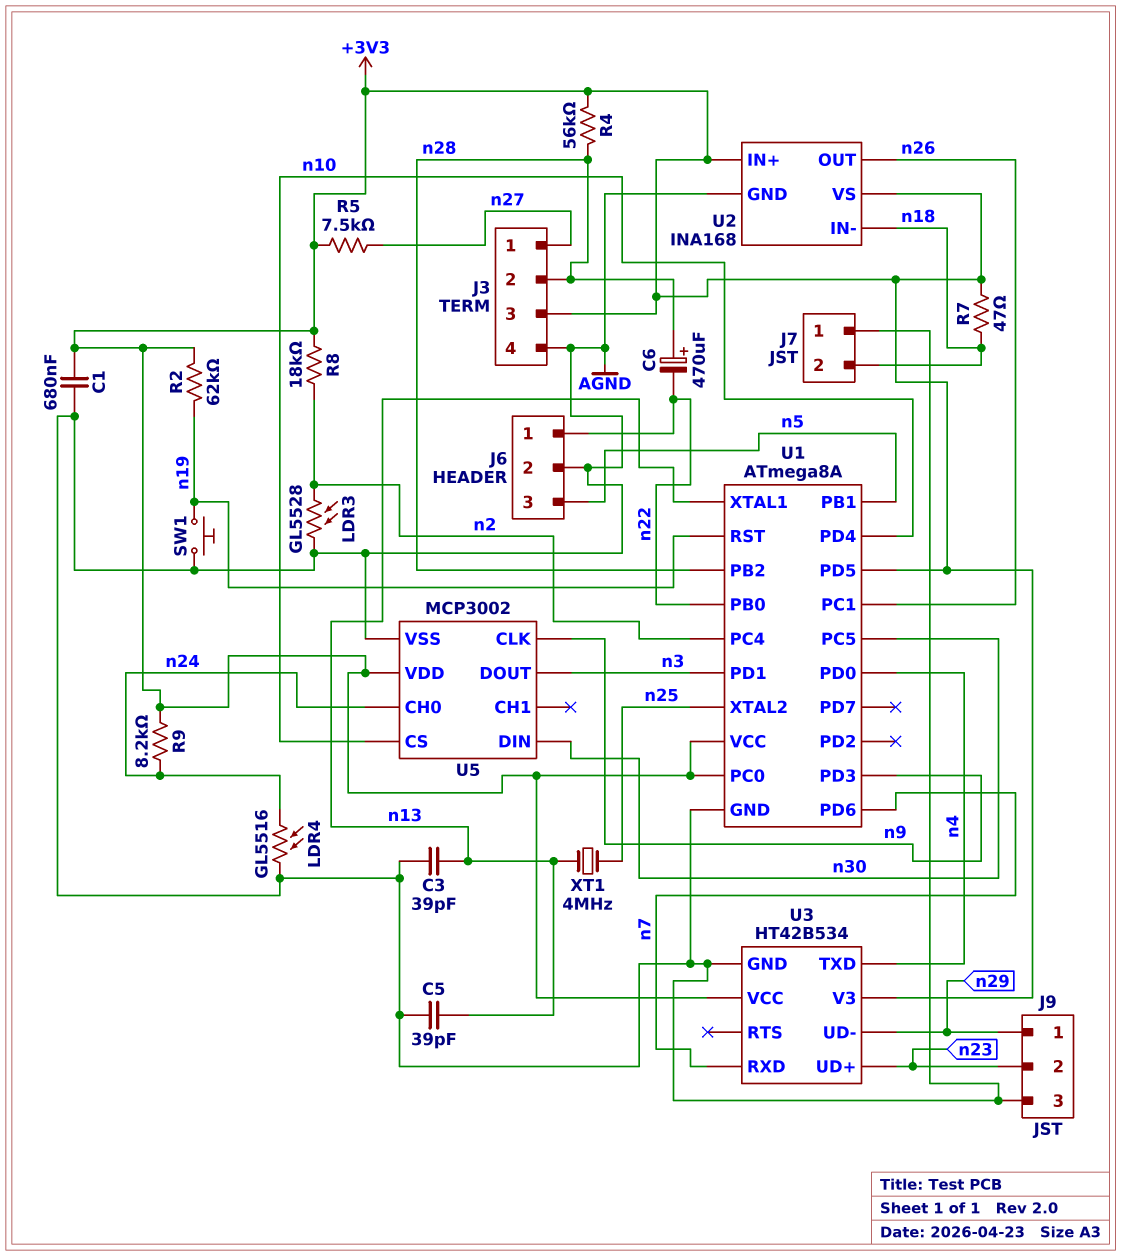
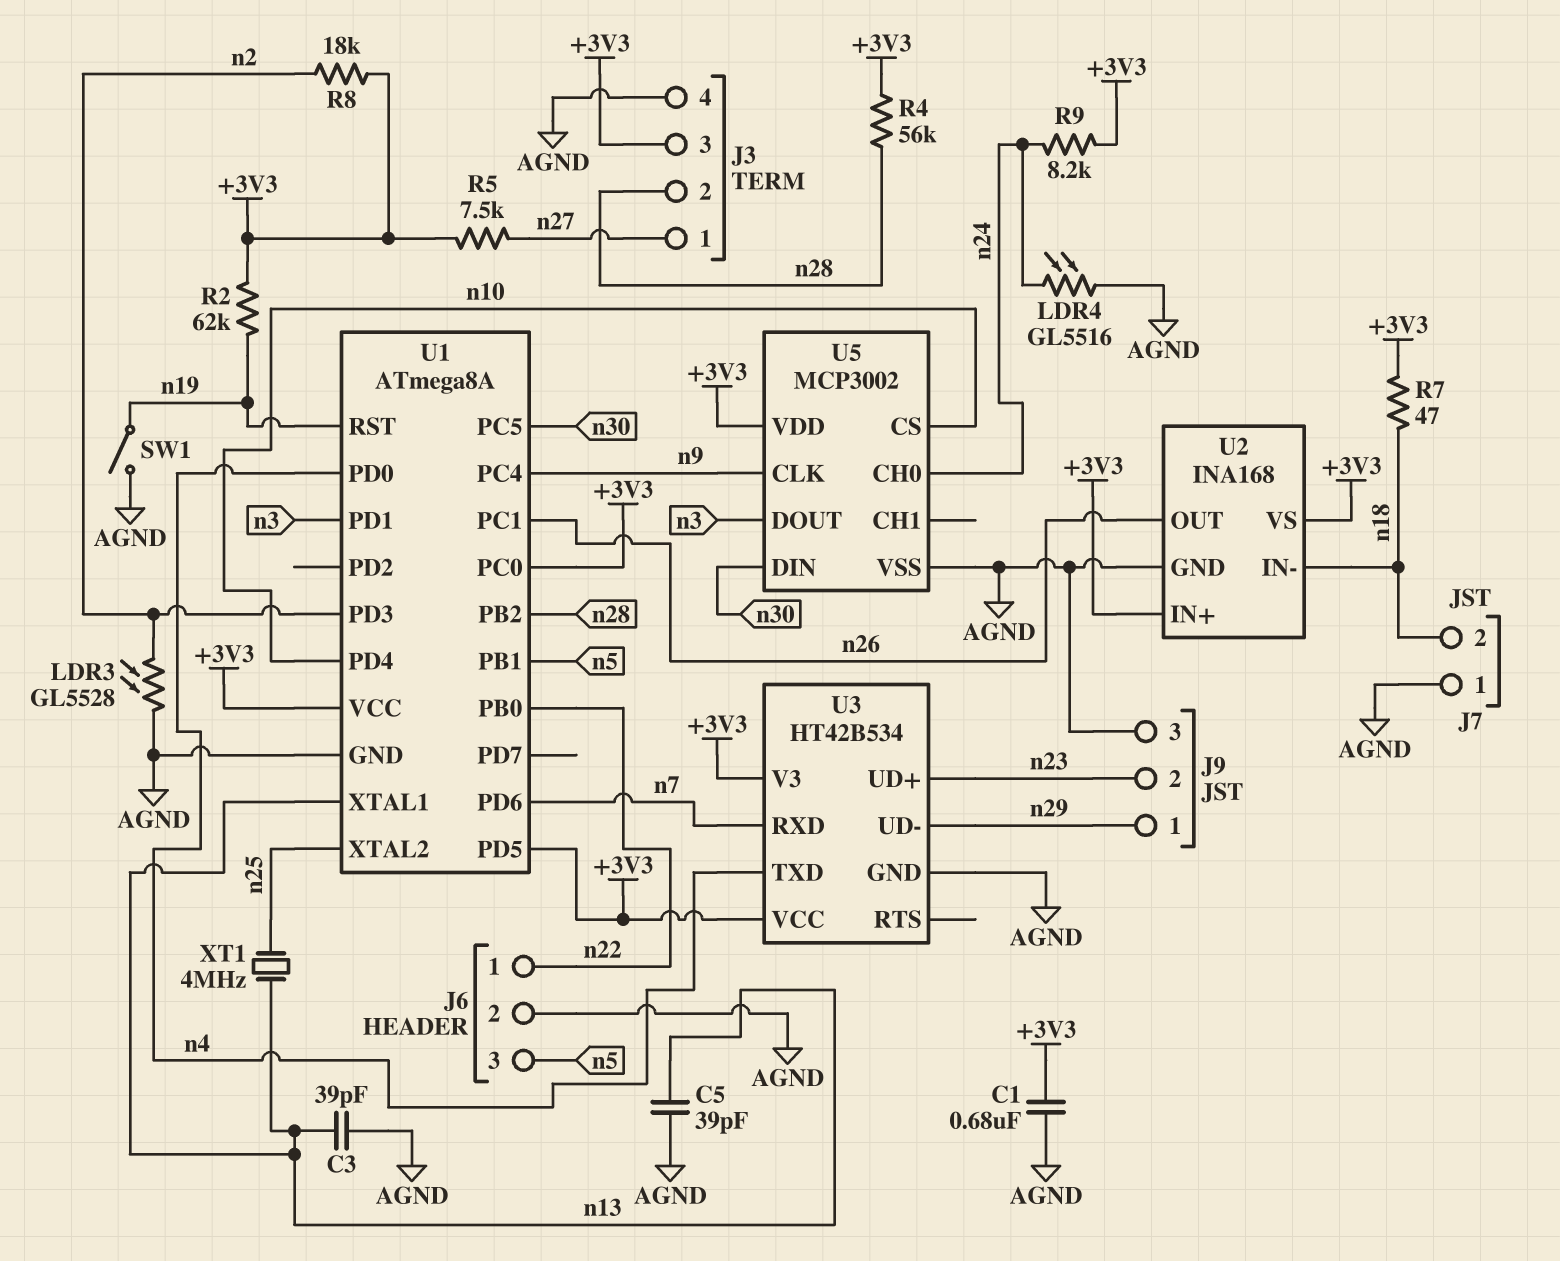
C6: 470uF (plus n28, minus n22) -> none
SW1: button (AGND, n19) -> switch (AGND, n19)
U1 pin PC4: n2 -> n9
U1 pin PD3: n9 -> n2

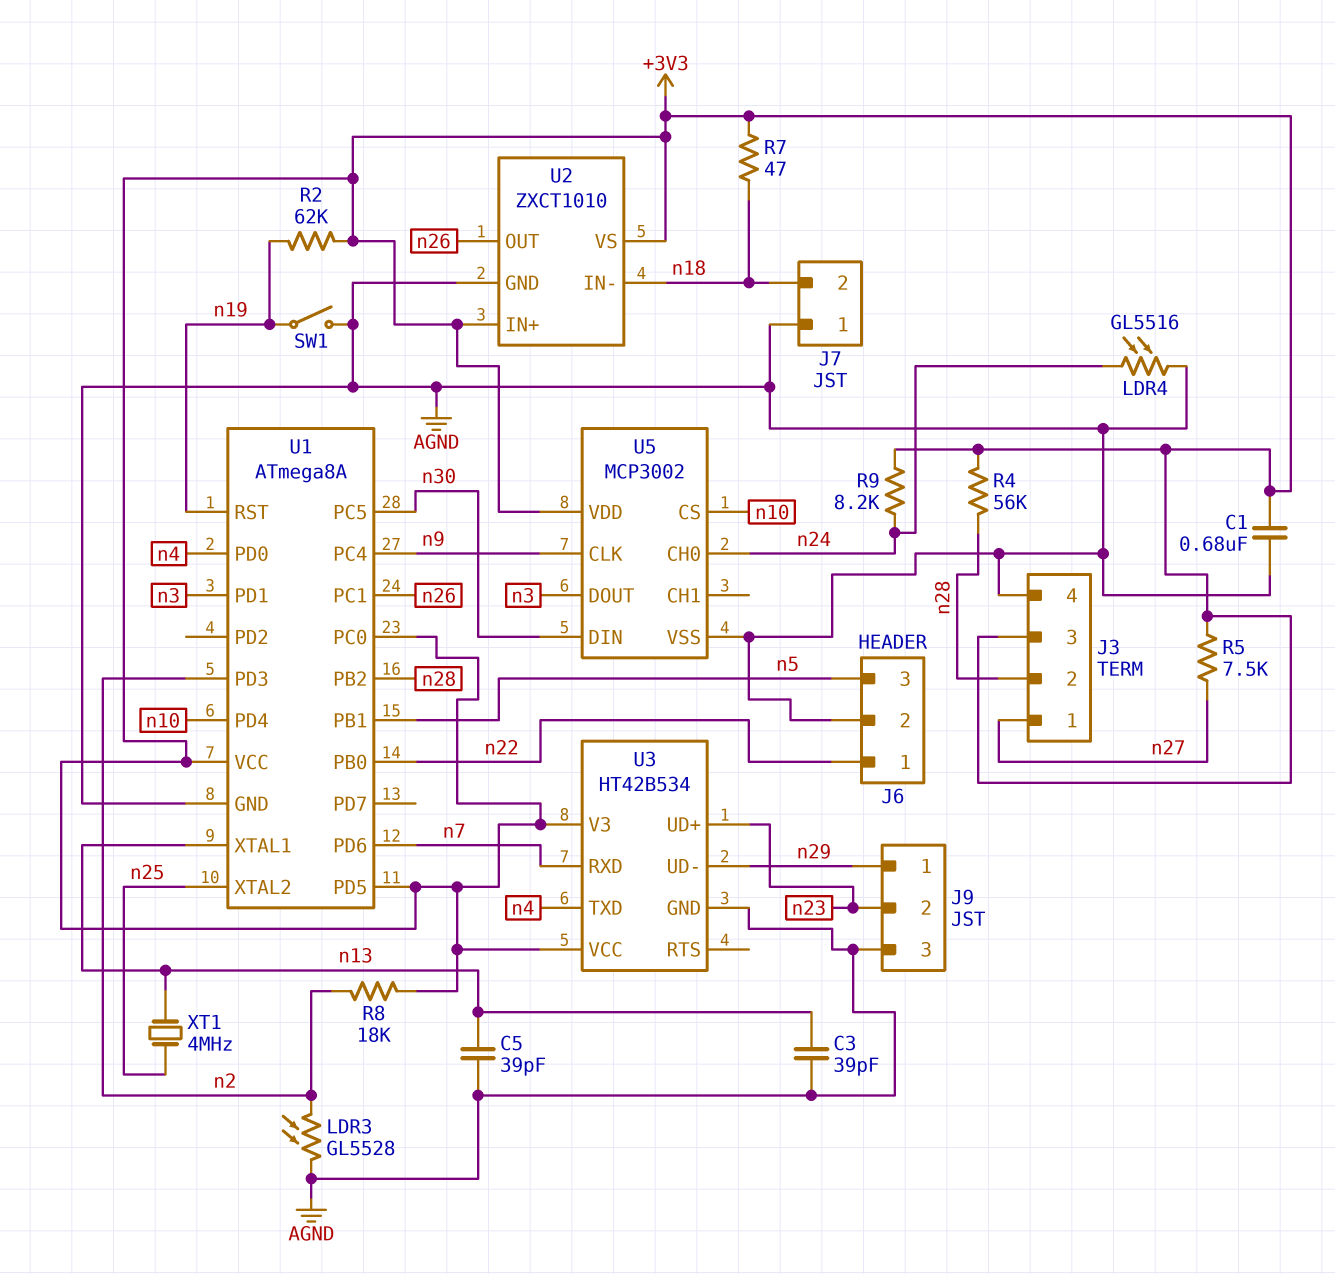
U2: INA168 -> ZXCT1010

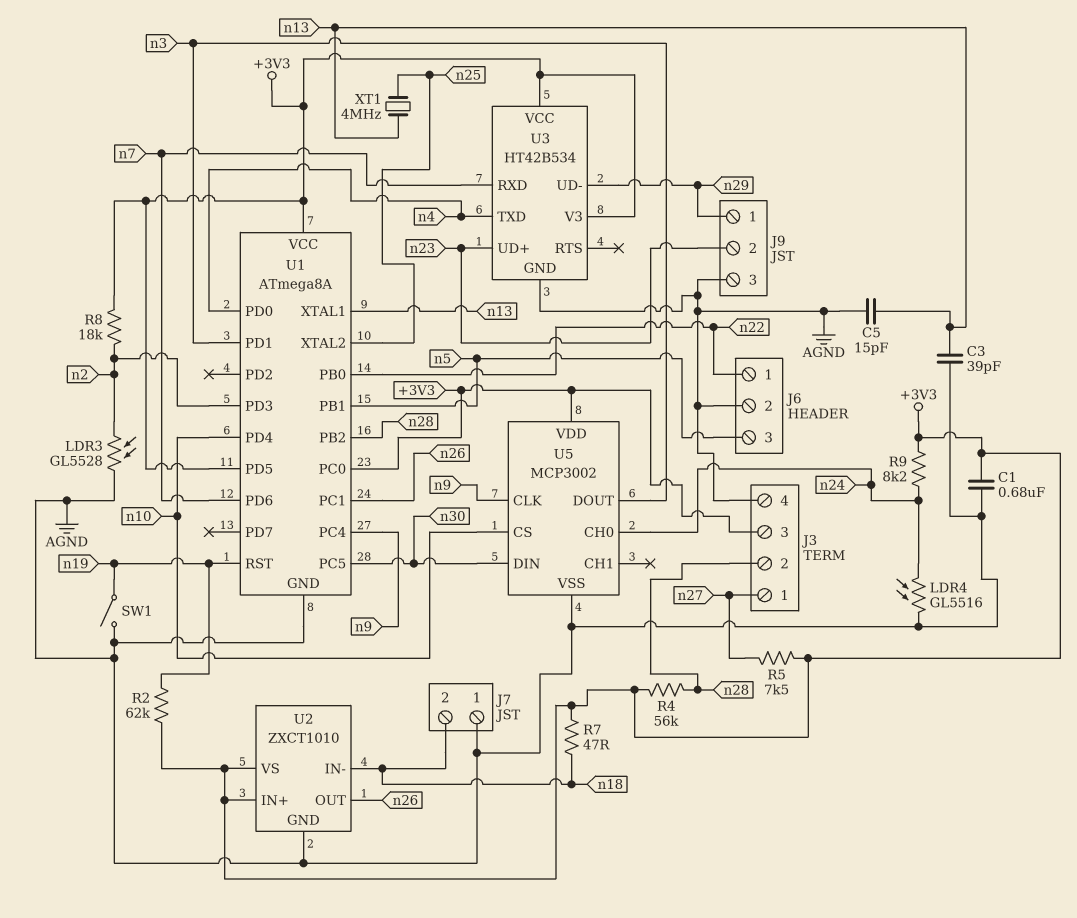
C5: 39pF (AGND, n13) -> 15pF (AGND, n13)

